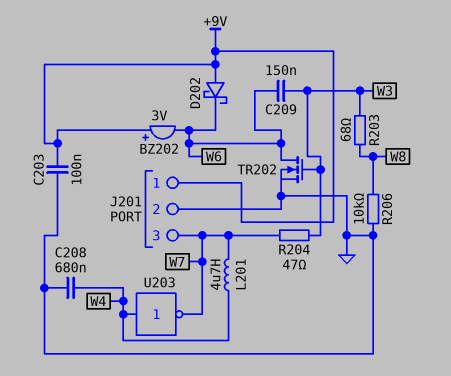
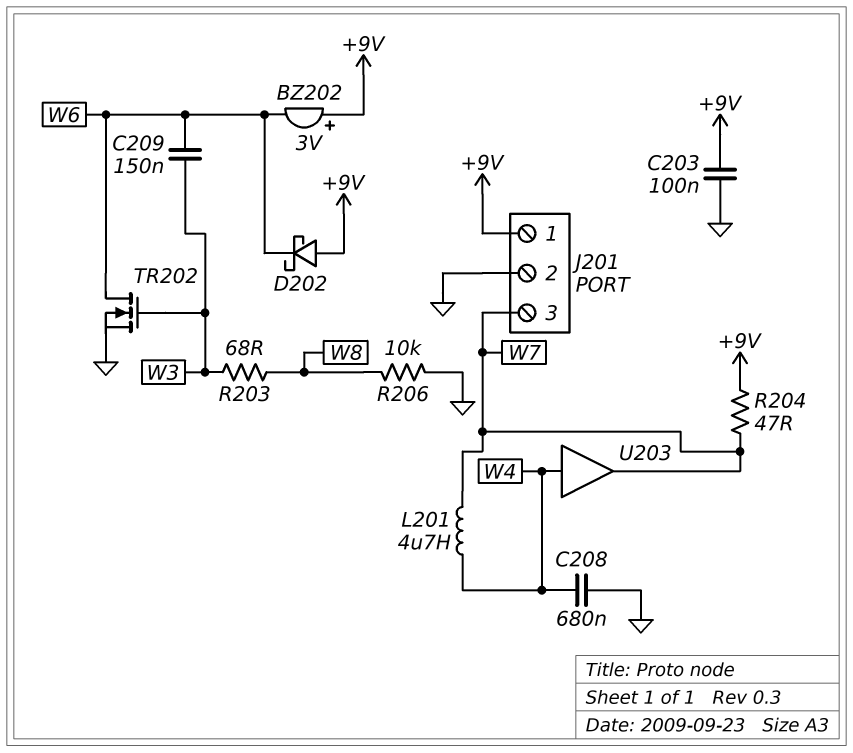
R204: 47 (W3, W7) -> 47 (+9V, W7)
U203: NOT (in W4, out W7) -> buffer (in W4, out W7)

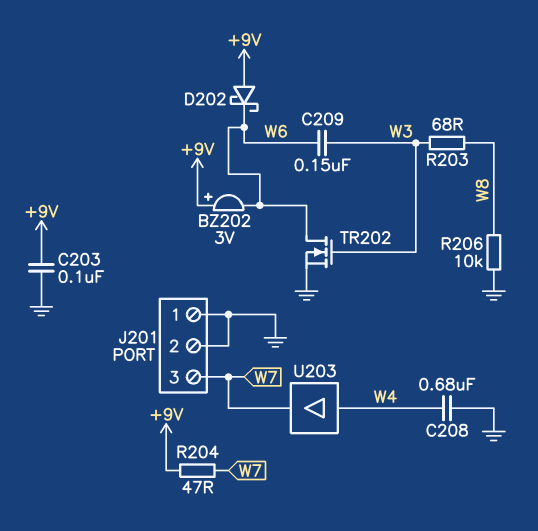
J201 pin 1: +9V -> GND
L201: 4.7uH (W4, W7) -> none

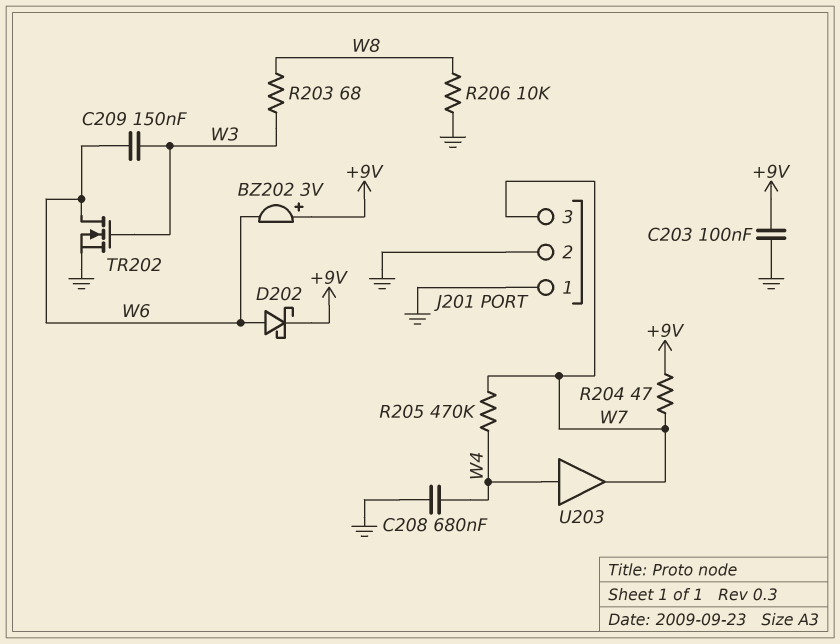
D202: schottky (A +9V, K W6) -> schottky (A W6, K +9V)
R205: none -> 470k (W4, W7)

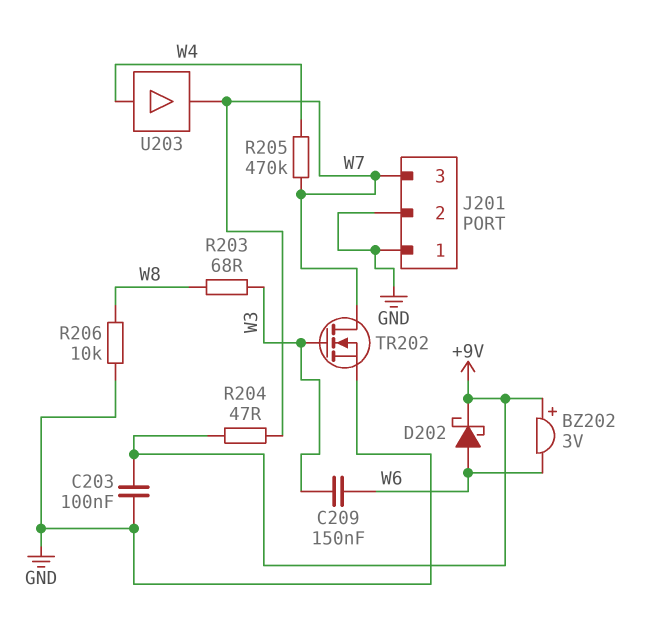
C208: 680nF (GND, W4) -> none
TR202: NMOS (G W3, D W6, S GND) -> NMOS (G W3, D W7, S GND)

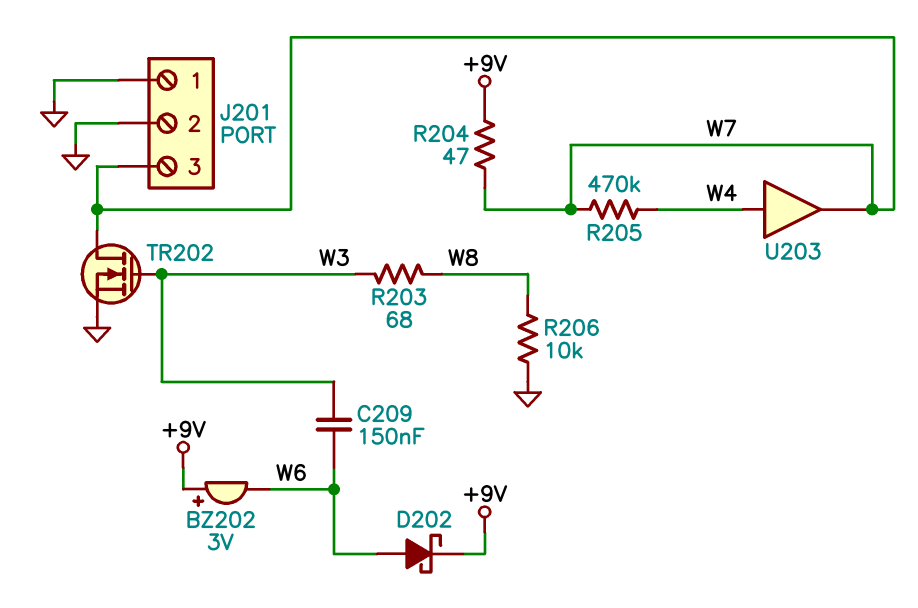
C203: 100nF (+9V, GND) -> none

